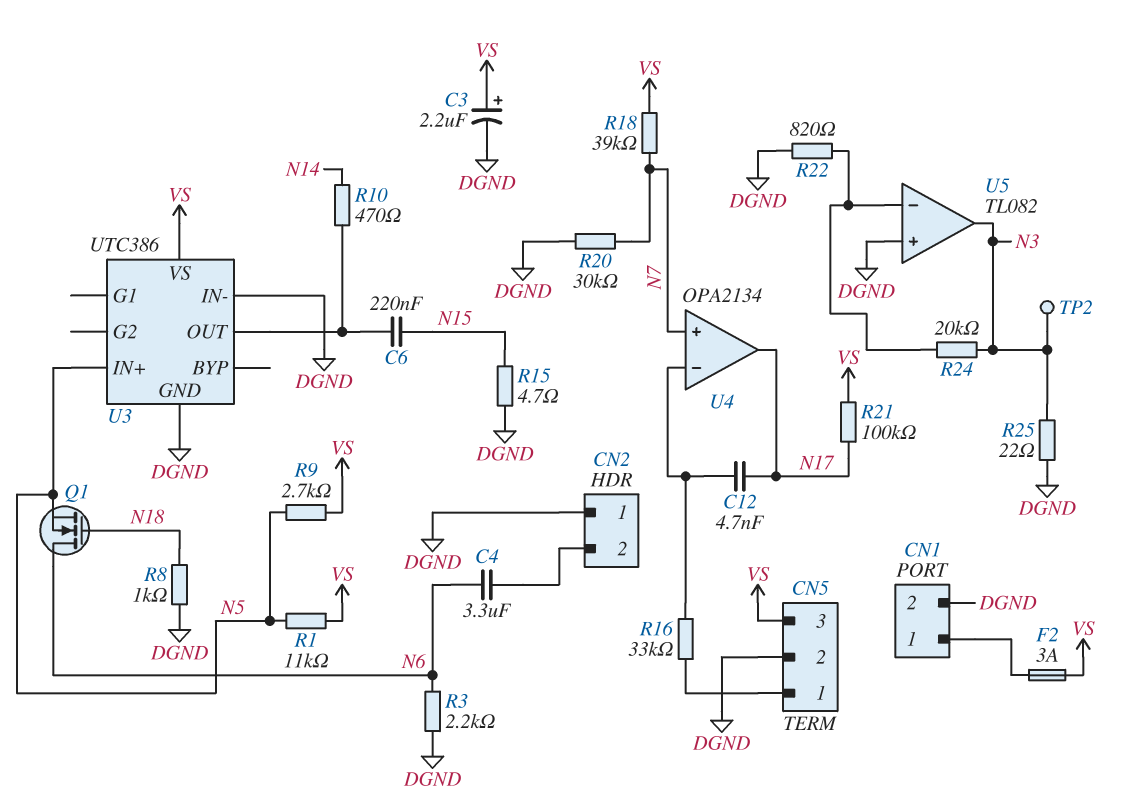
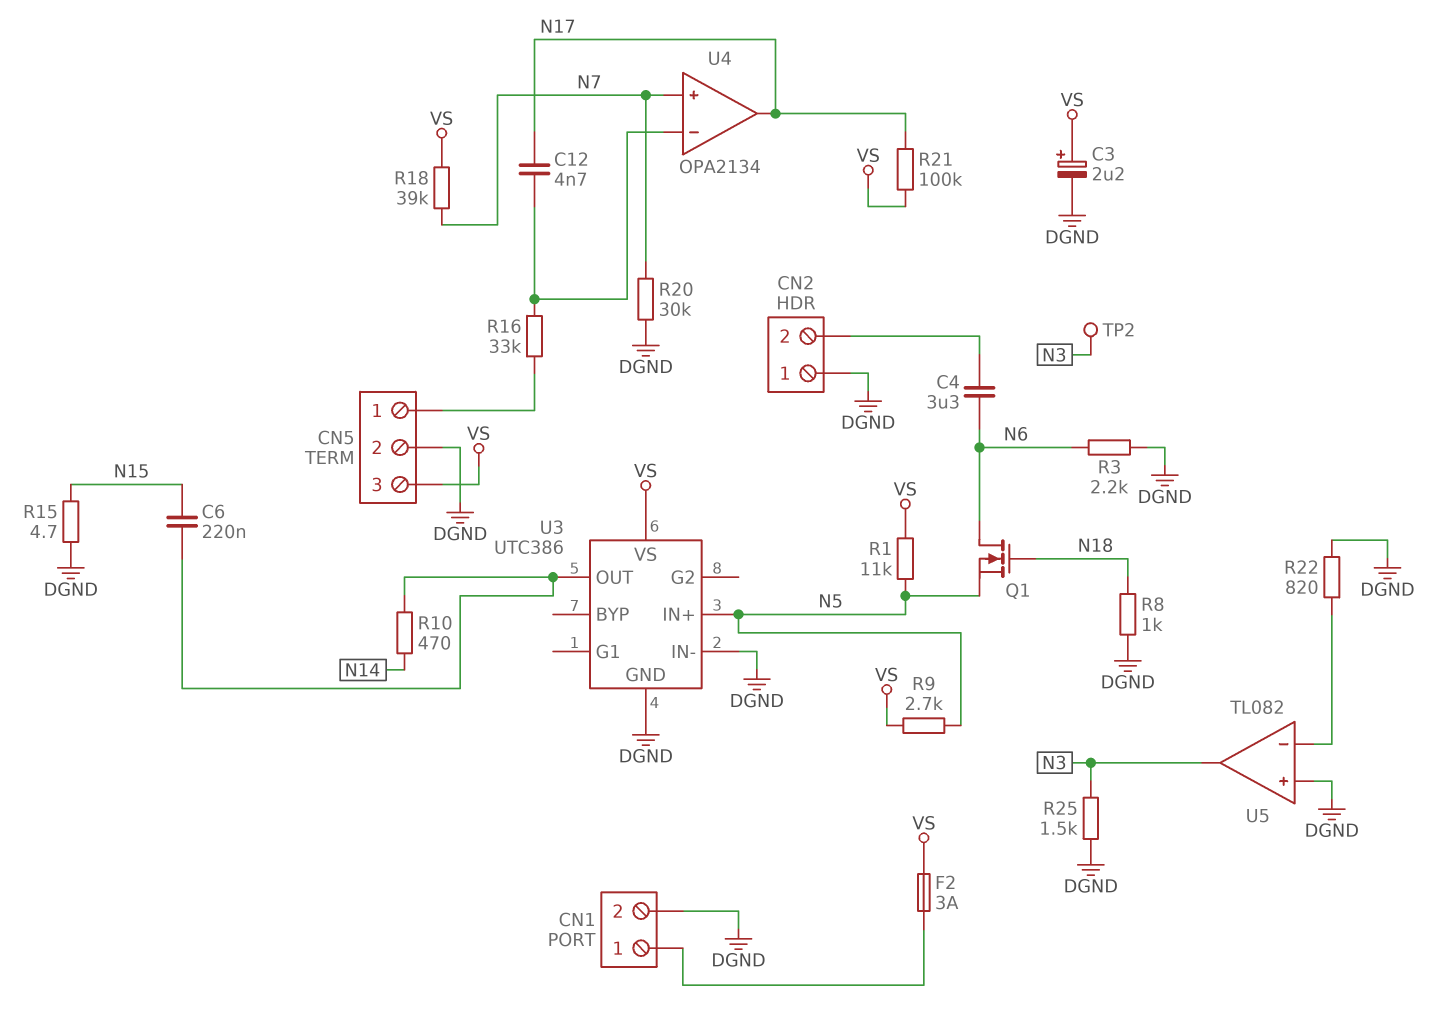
R24: 20k (N3, U5/in-) -> none
R25: 22 (DGND, N3) -> 1.5k (DGND, N3)

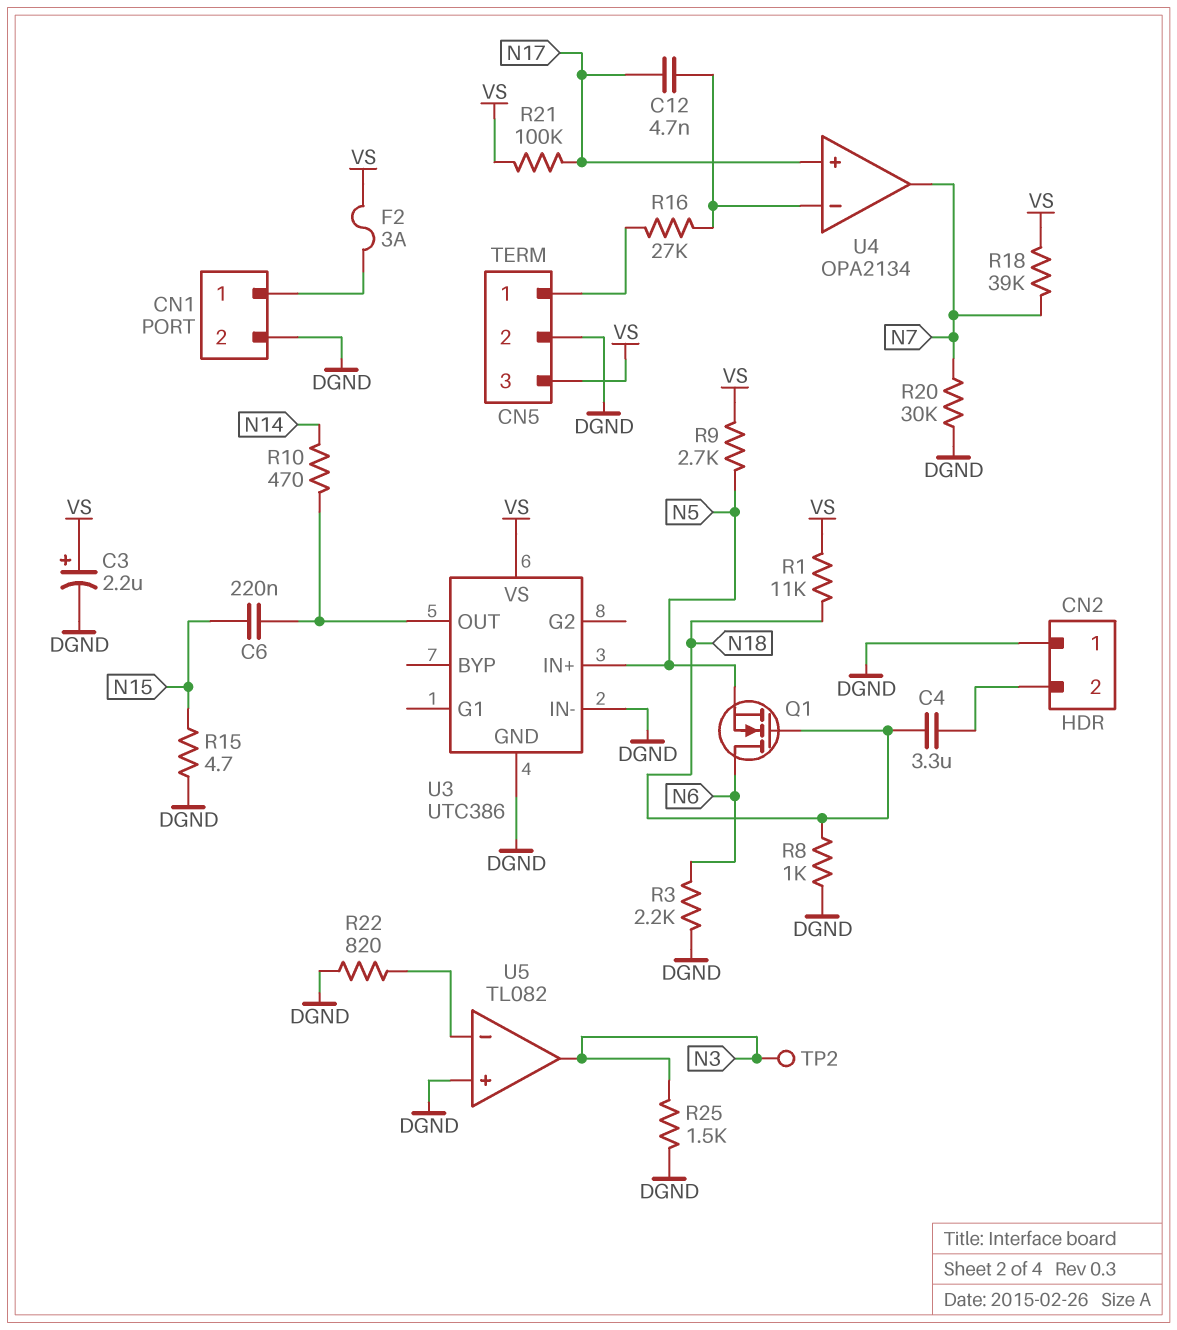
C4: 3.3uF (CN2/2, N6) -> 3.3uF (CN2/2, N18)
R1: 11k (N5, VS) -> 11k (N18, VS)
R16: 33k (CN5/1, U4/in-) -> 27k (CN5/1, U4/in-)
U4 pin in+: N7 -> N17
U4 pin out: N17 -> N7

